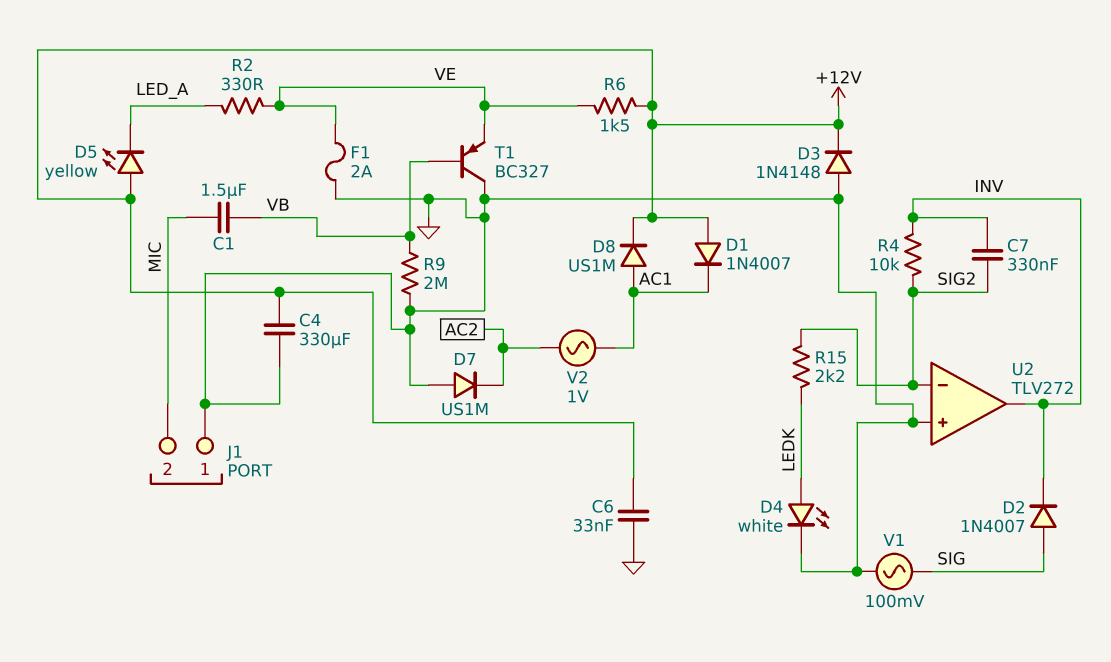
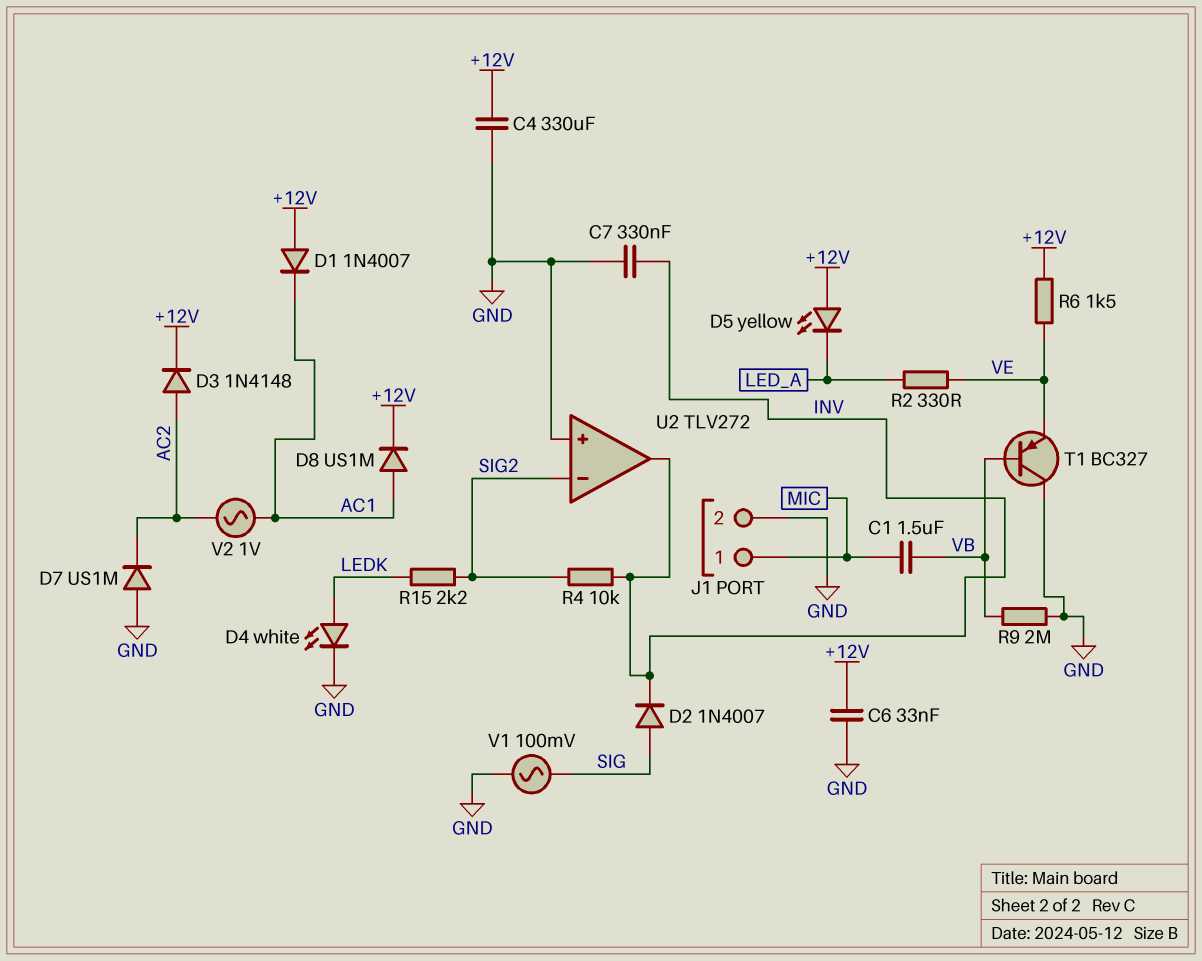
C7: 330nF (INV, SIG2) -> 330nF (GND, INV)
D3: diode 1N4148 (A GND, K +12V) -> diode 1N4148 (A AC2, K +12V)
F1: 2A (GND, VE) -> none
J1 pin 1: GND -> MIC
J1 pin 2: MIC -> GND

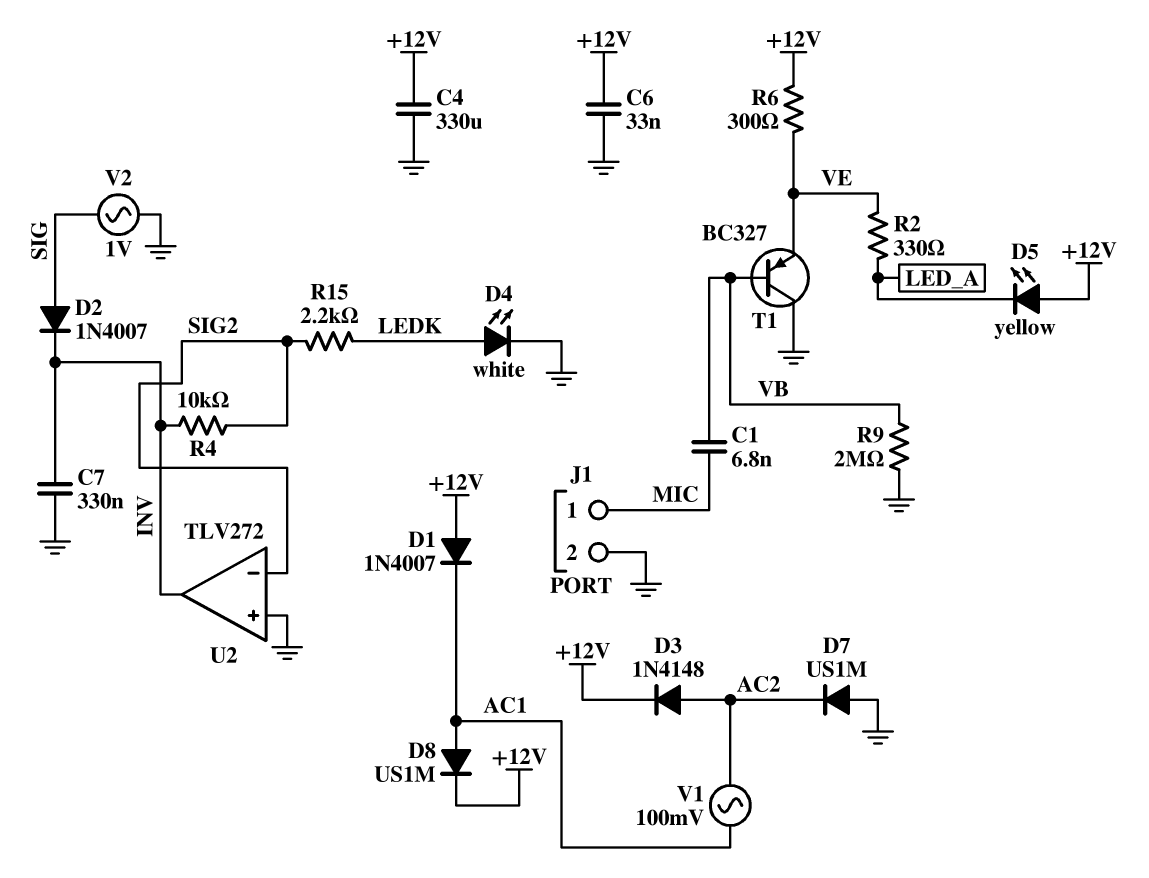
C1: 1.5uF (MIC, VB) -> 6.8nF (MIC, VB)
R6: 1.5k (+12V, VE) -> 300 (+12V, VE)
V1: AC 100mV (GND, SIG) -> AC 100mV (AC1, AC2)
V2: AC 1V (AC1, AC2) -> AC 1V (GND, SIG)

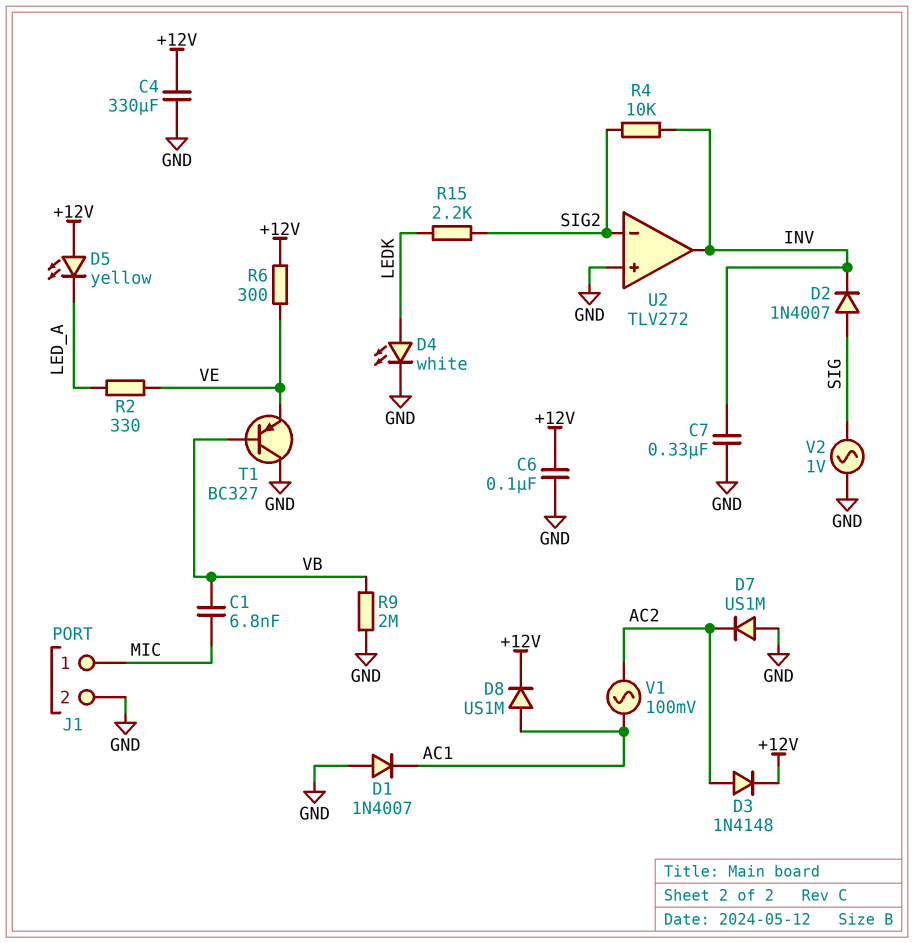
C6: 33nF (+12V, GND) -> 100nF (+12V, GND)
D1: diode 1N4007 (A +12V, K AC1) -> diode 1N4007 (A GND, K AC1)

